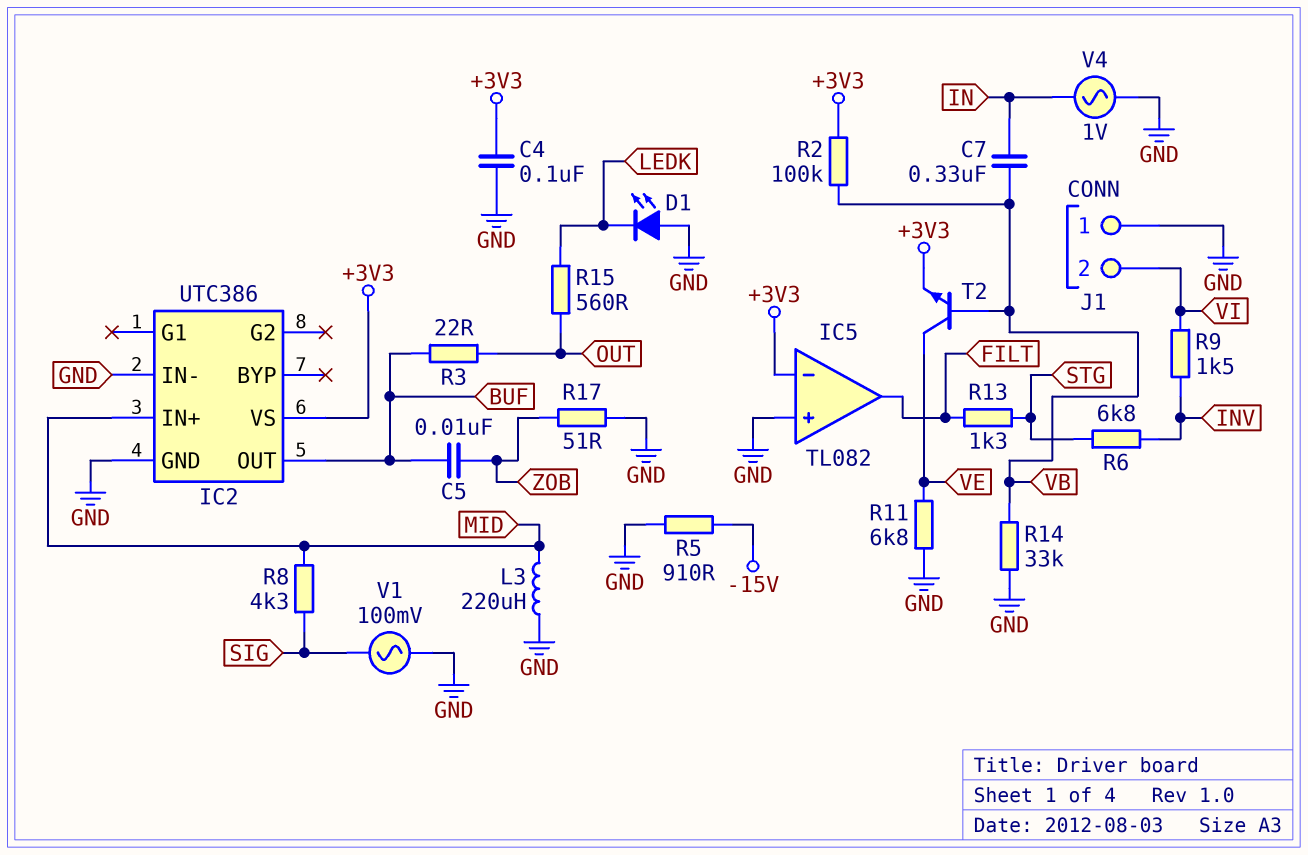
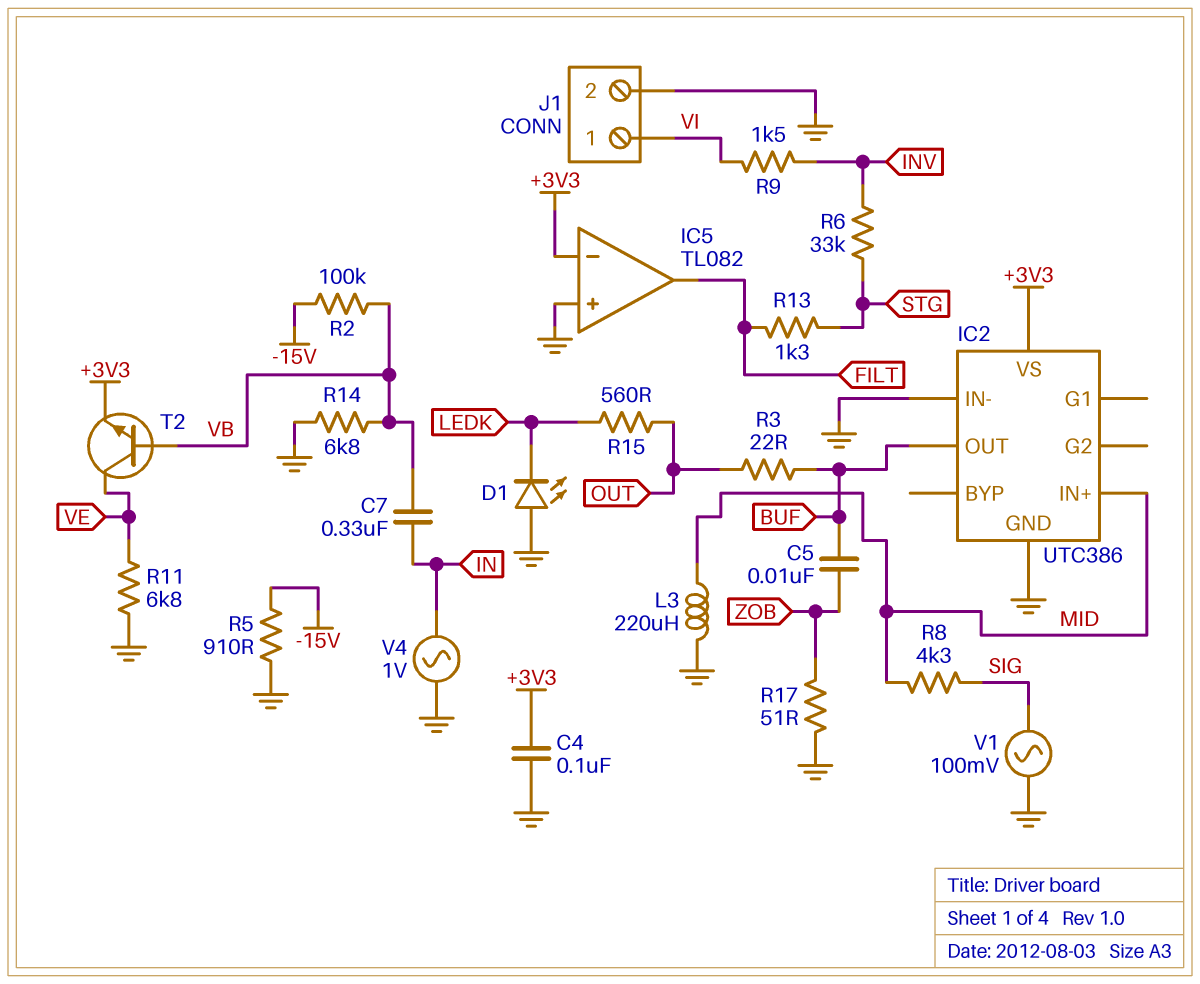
J1 pin 1: GND -> VI
J1 pin 2: VI -> GND
R2: 100k (+3V3, VB) -> 100k (-15V, VB)
R6: 6.8k (INV, STG) -> 33k (INV, STG)
R14: 33k (GND, VB) -> 6.8k (GND, VB)

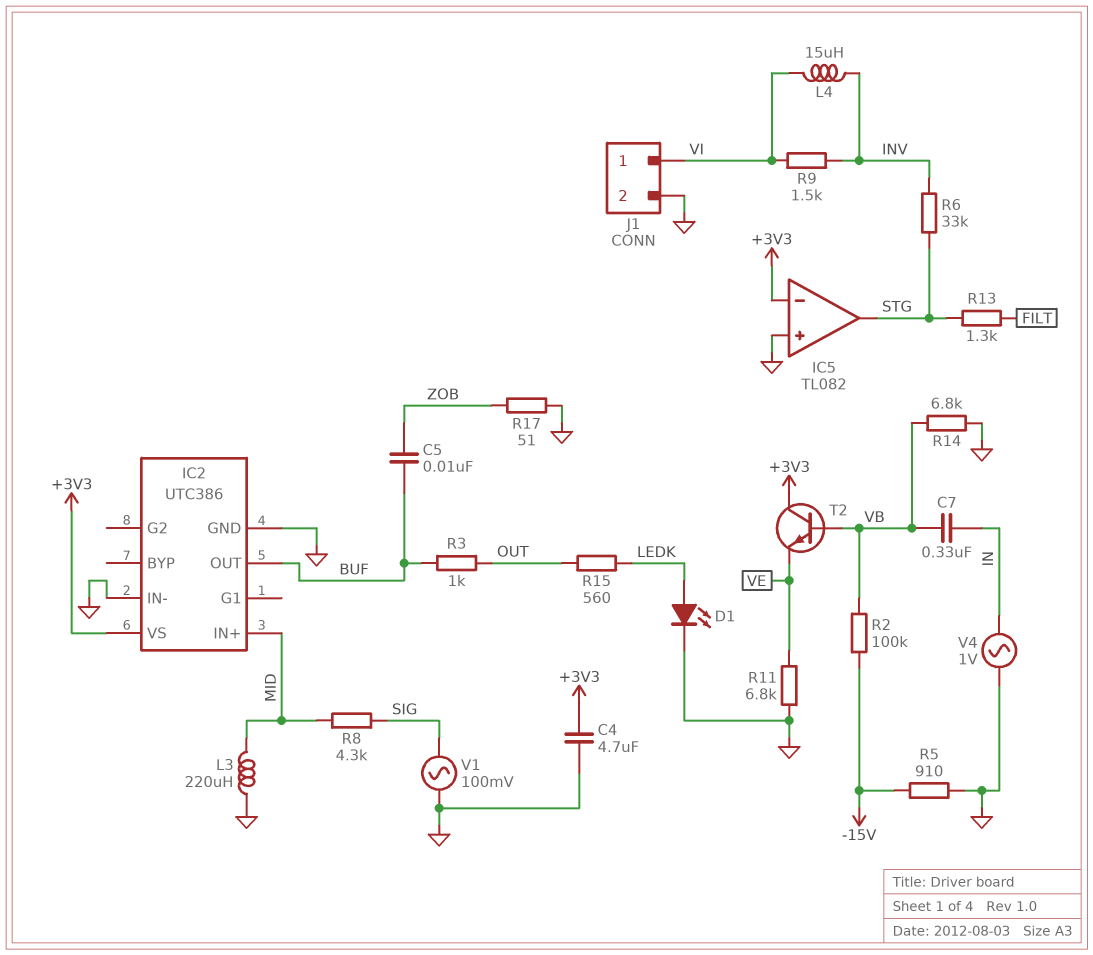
C4: 100nF (+3V3, GND) -> 4.7uF (+3V3, GND)
D1: LED (A GND, K LEDK) -> LED (A LEDK, K GND)
IC5 pin out: FILT -> STG
L4: none -> 15uH (INV, VI)
R3: 22 (BUF, OUT) -> 1k (BUF, OUT)
T2: NPN (B VB, C VE, E +3V3) -> NPN (B VB, C +3V3, E VE)

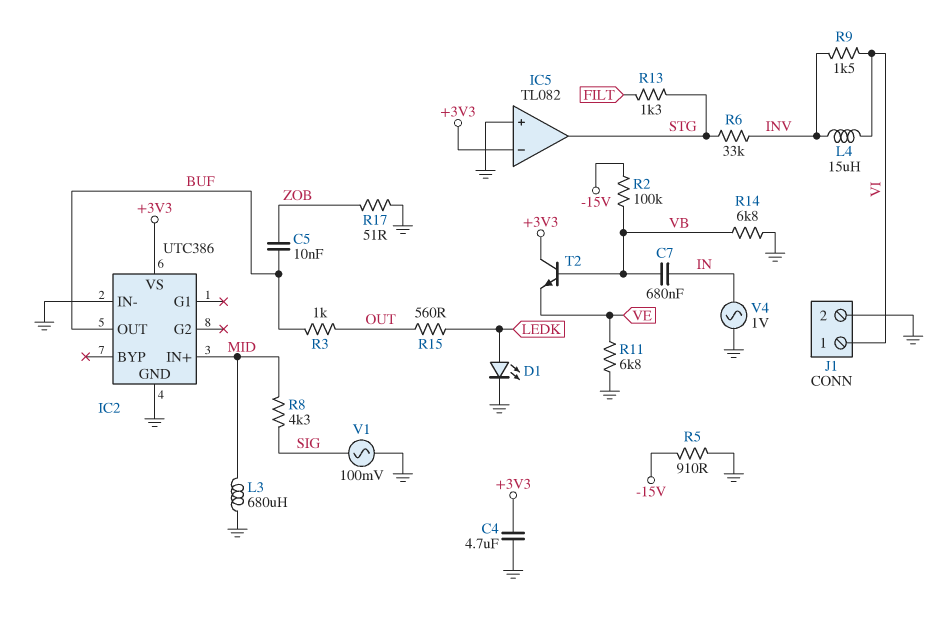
C7: 330nF (IN, VB) -> 680nF (IN, VB)
L3: 220uH (GND, MID) -> 680uH (GND, MID)

